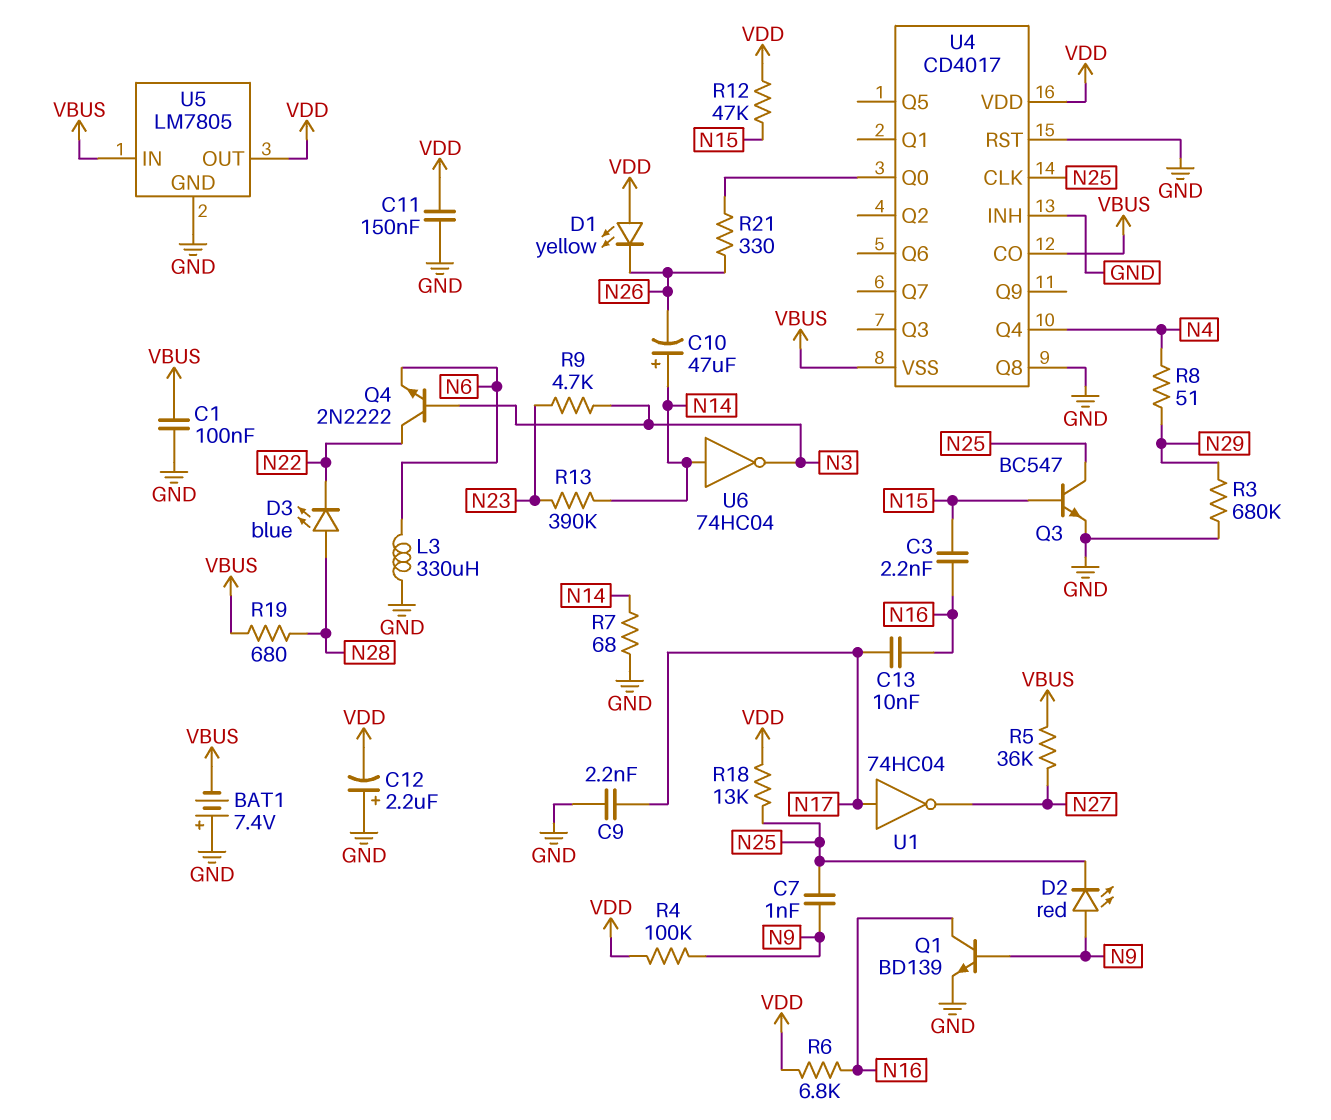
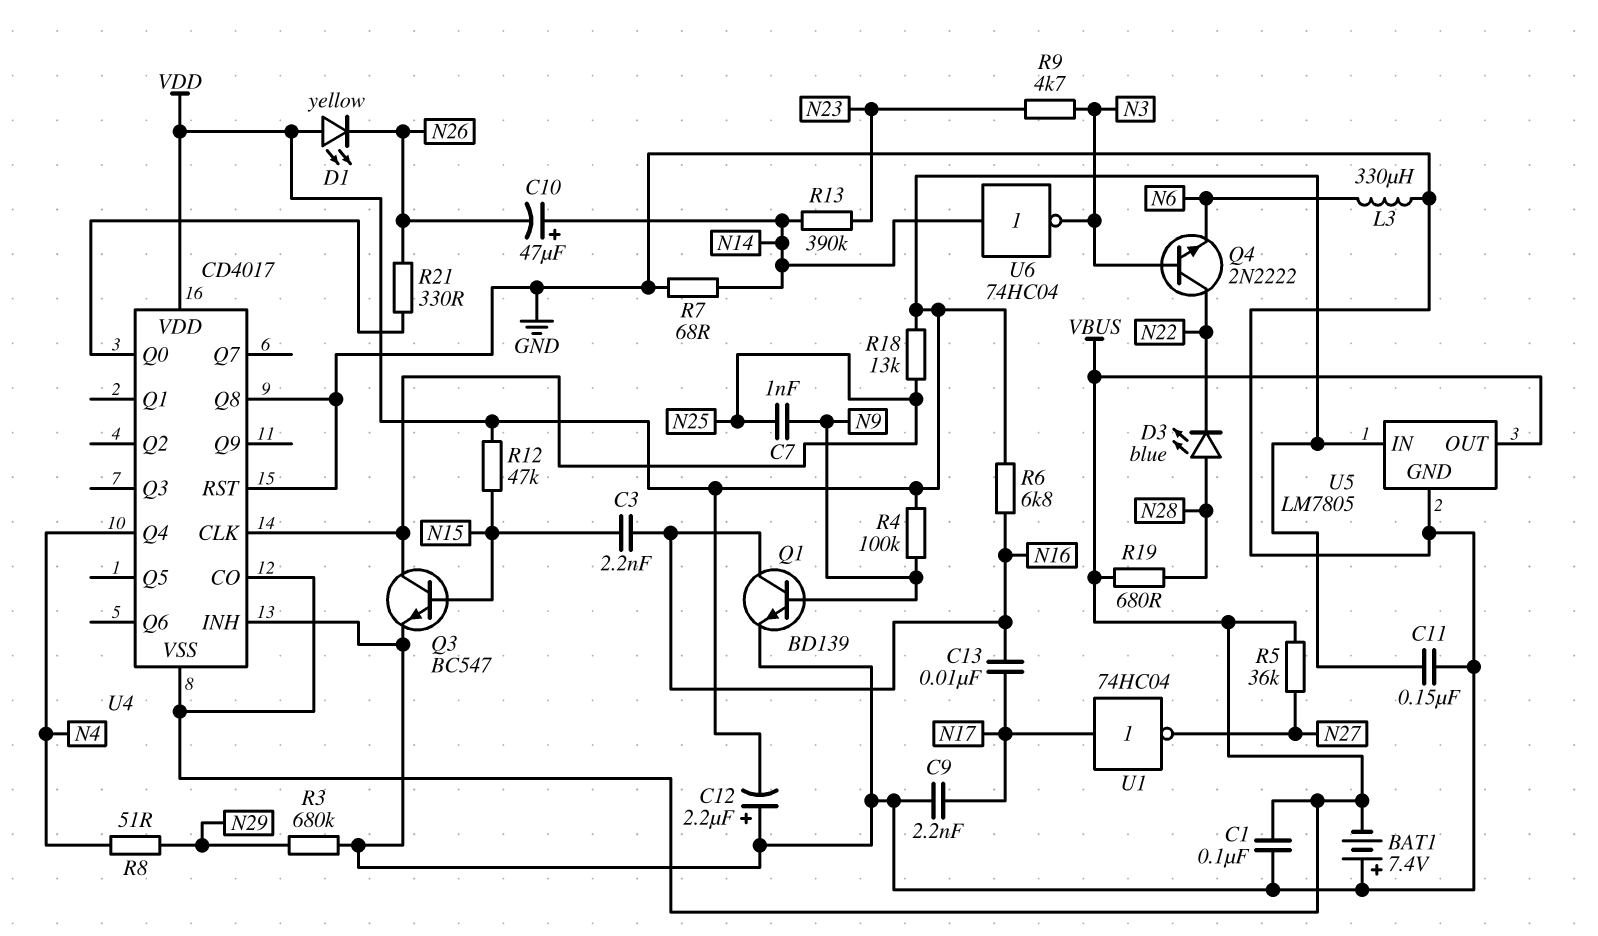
D2: LED red (A N9, K N25) -> none
U5 pin IN: VBUS -> VDD
U5 pin OUT: VDD -> VBUS

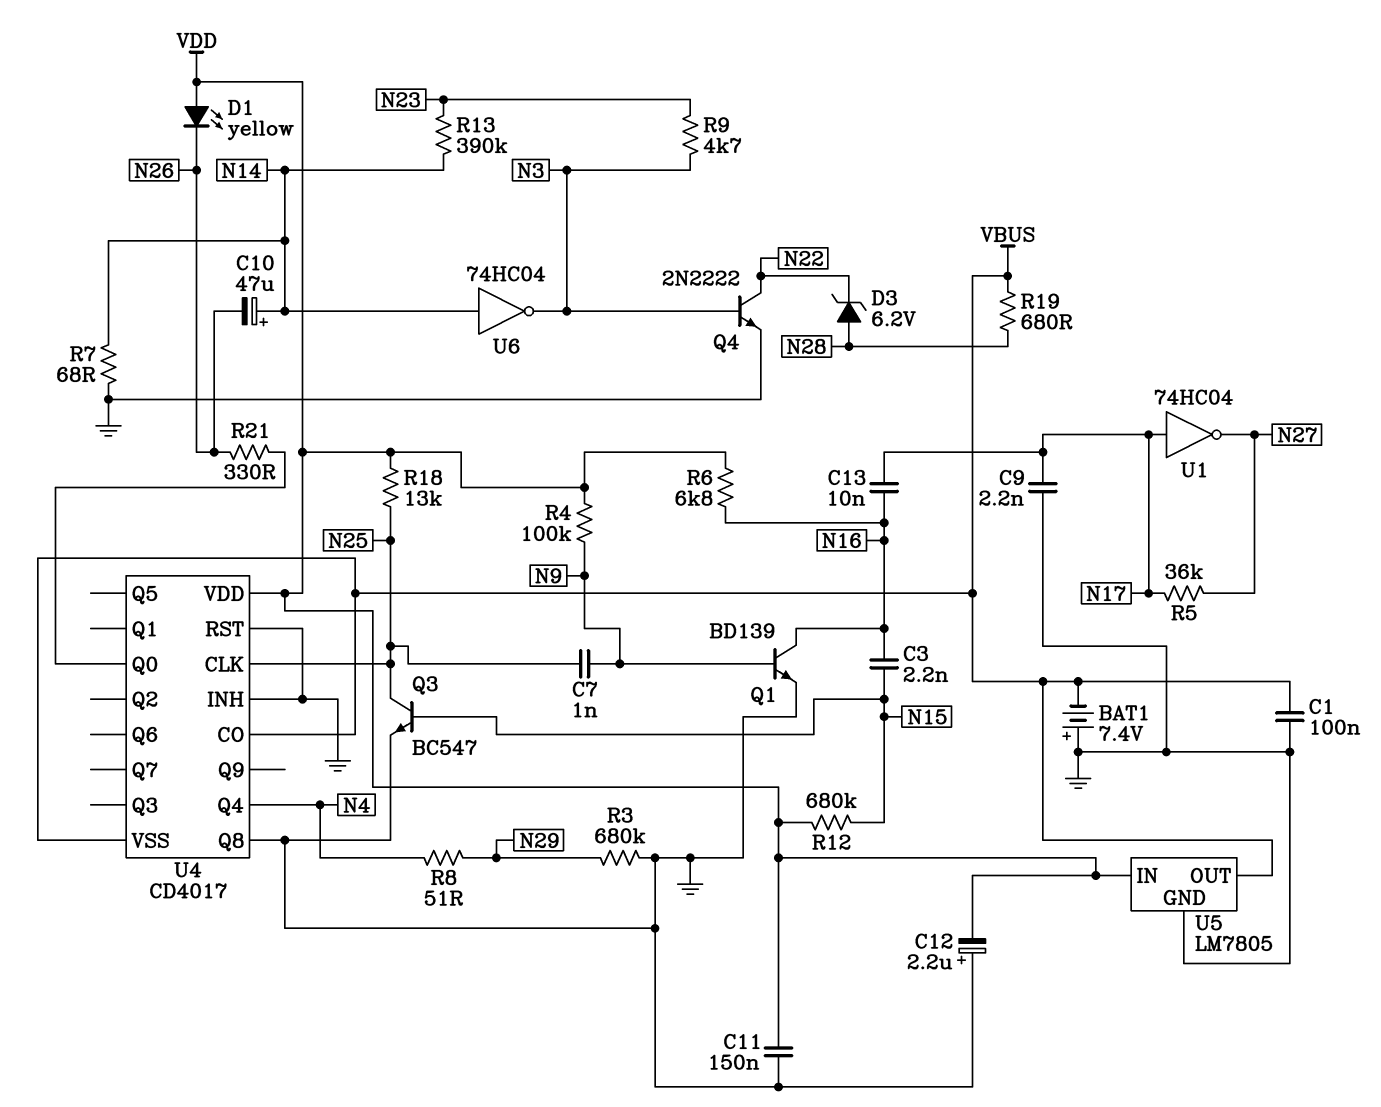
D3: LED blue (A N28, K N22) -> zener 6.2V (A N28, K N22)
L3: 330uH (GND, N6) -> none
Q4: NPN 2N2222 (B N3, C N22, E N6) -> NPN 2N2222 (B N3, C N22, E GND)
R5: 36k (N27, VBUS) -> 36k (N17, N27)
R12: 47k (N15, VDD) -> 680k (N15, VDD)

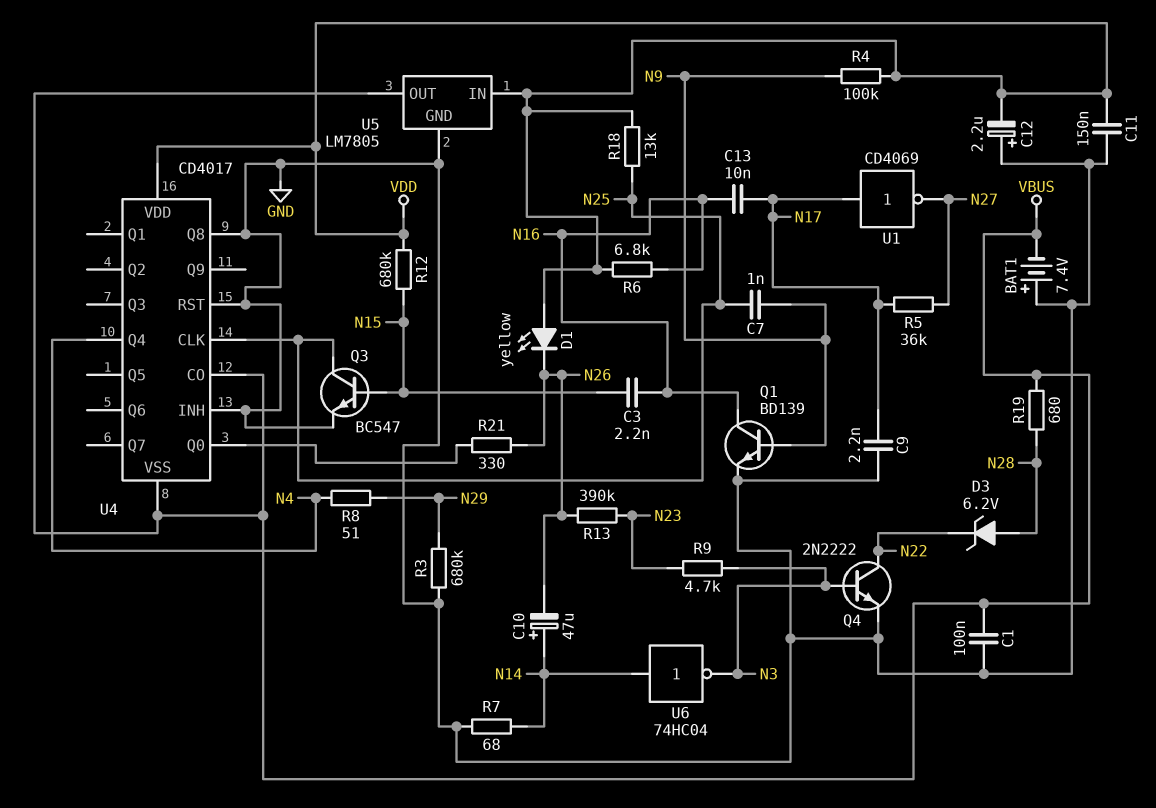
R13: 390k (N14, N23) -> 390k (N23, N26)
U1: NOT 74HC04 (in N17, out N27) -> NOT CD4069 (in N17, out N27)

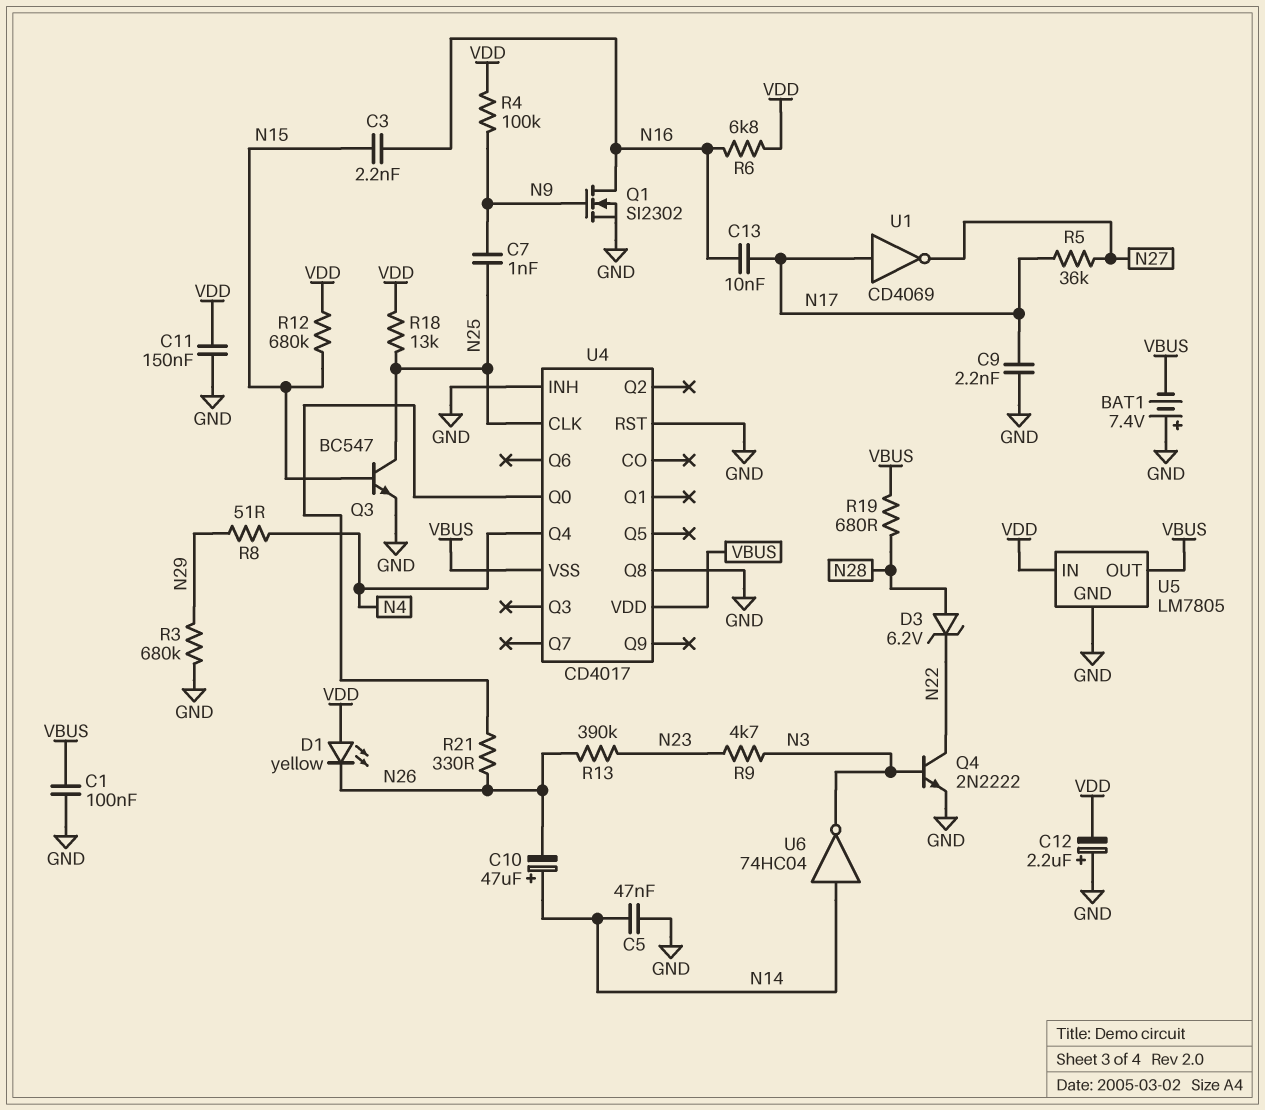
C5: none -> 47nF (GND, N14)
Q1: NPN BD139 (B N9, C N16, E GND) -> NMOS SI2302 (G N9, D N16, S GND)
R7: 68 (GND, N14) -> none
U4 pin CO: VBUS -> none
U4 pin VDD: VDD -> VBUS

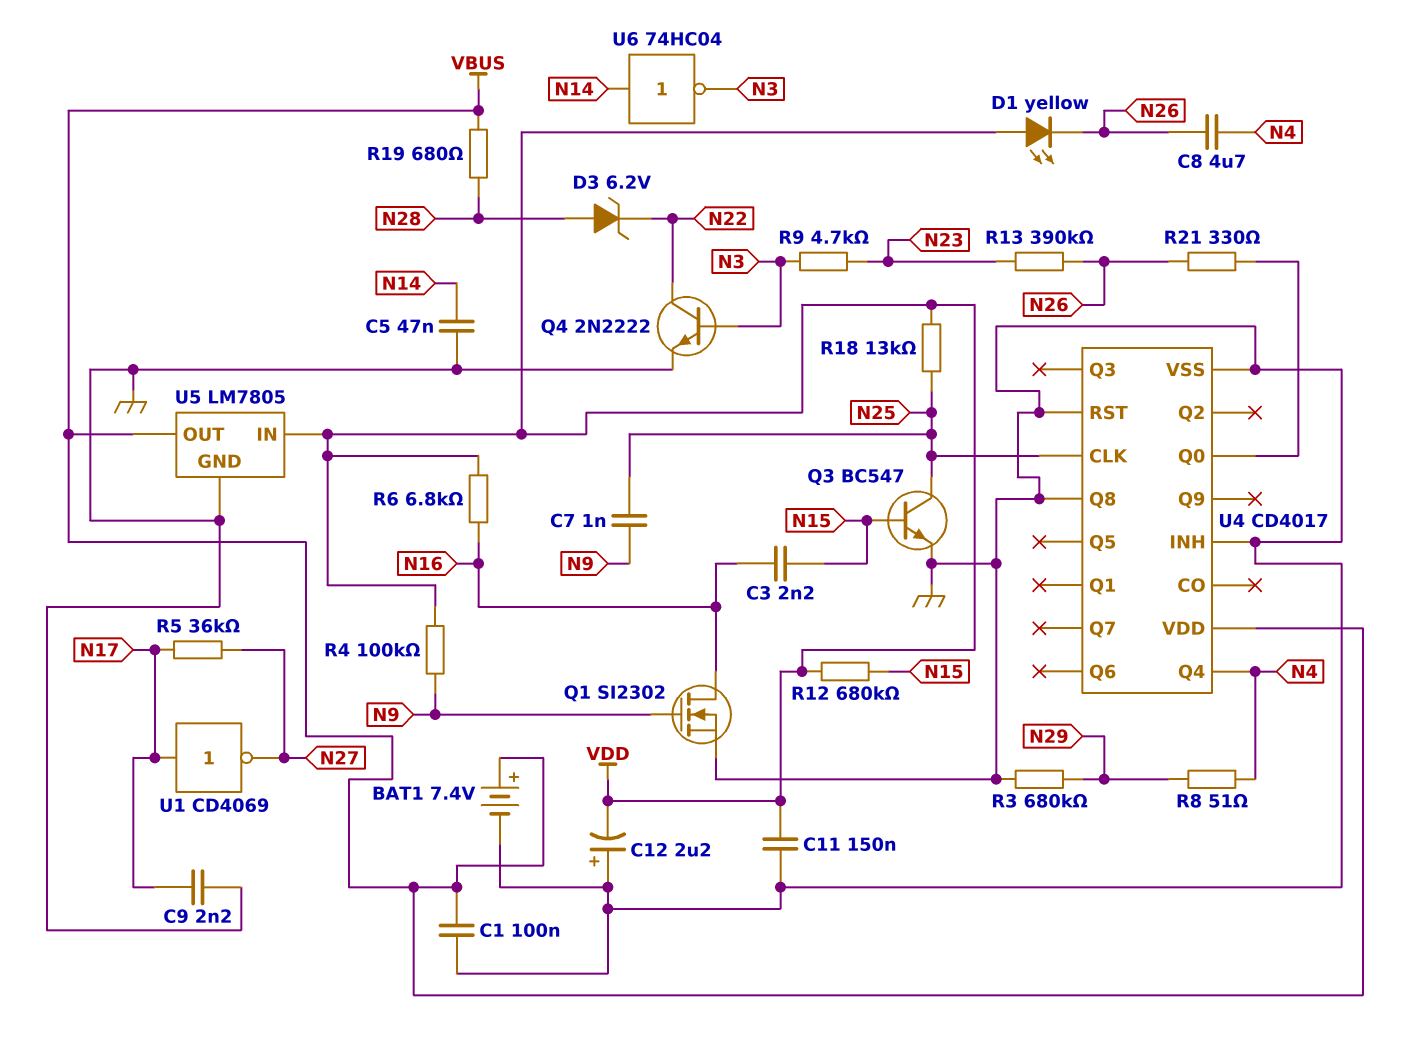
BAT1: 7.4V (plus GND, minus VBUS) -> 7.4V (plus VBUS, minus GND)
C8: none -> 4.7uF (N4, N26)
C10: 47uF (plus N14, minus N26) -> none
C13: 10nF (N16, N17) -> none
U4 pin VSS: VBUS -> GND

